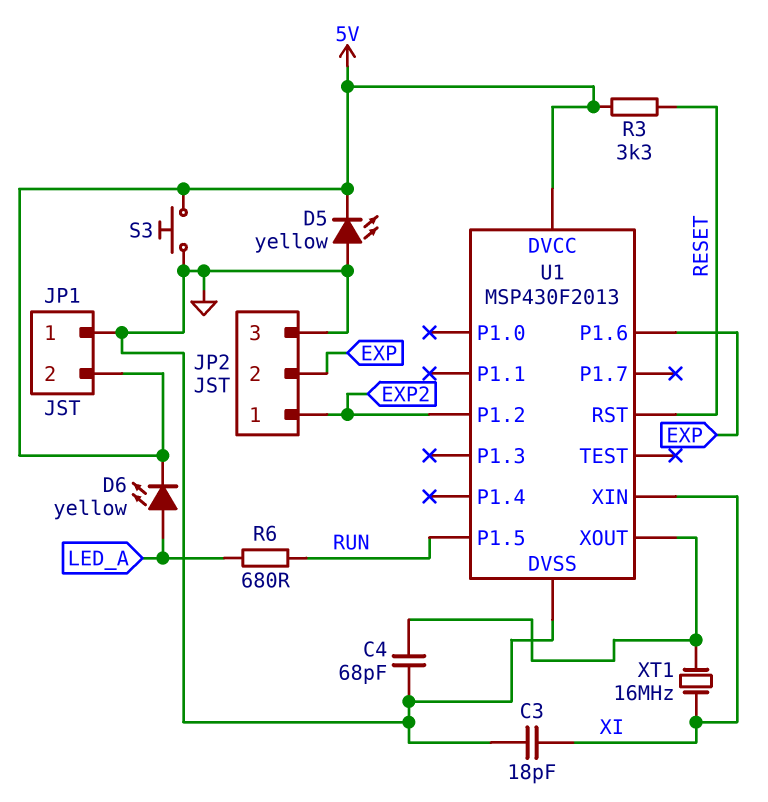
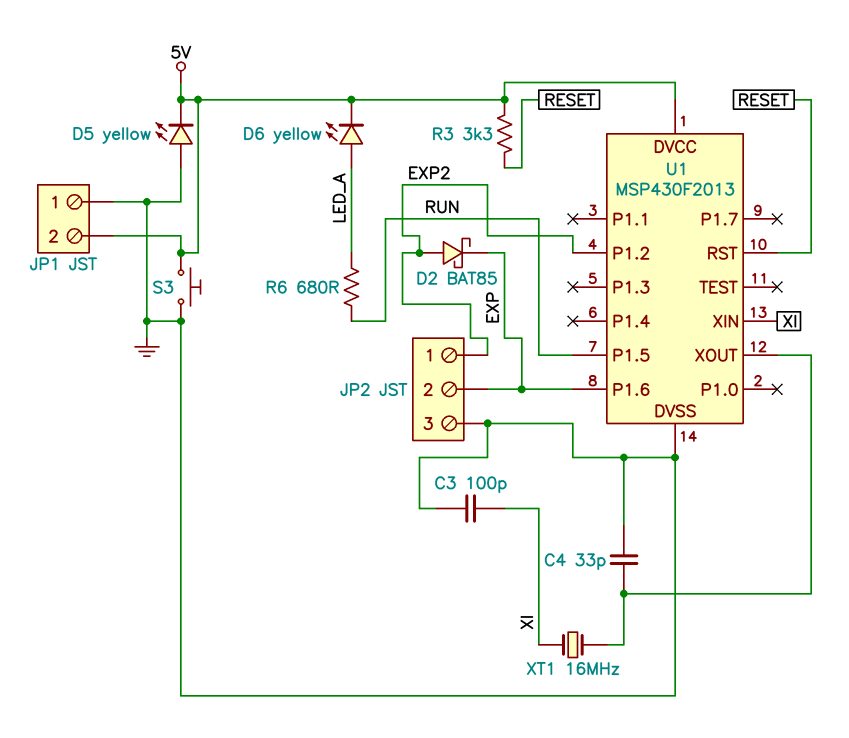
C3: 18pF (GND, XI) -> 100pF (GND, XI)
C4: 68pF (GND, U1/XOUT) -> 33pF (GND, U1/XOUT)
D2: none -> schottky BAT85 (A EXP2, K EXP)

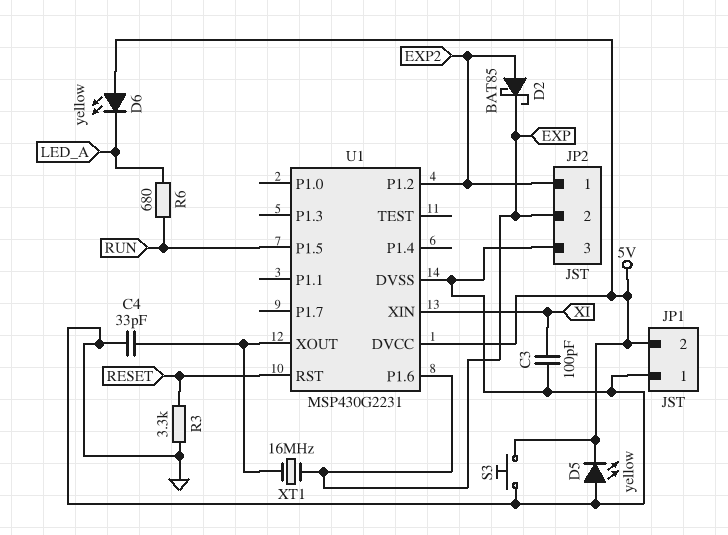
D6: LED yellow (A LED_A, K 5V) -> LED yellow (A 5V, K LED_A)
R3: 3.3k (5V, RESET) -> 3.3k (GND, RESET)
U1: MSP430F2013 -> MSP430G2231
XT1: 16MHz (U1/XOUT, XI) -> 16MHz (EXP, U1/XOUT)

